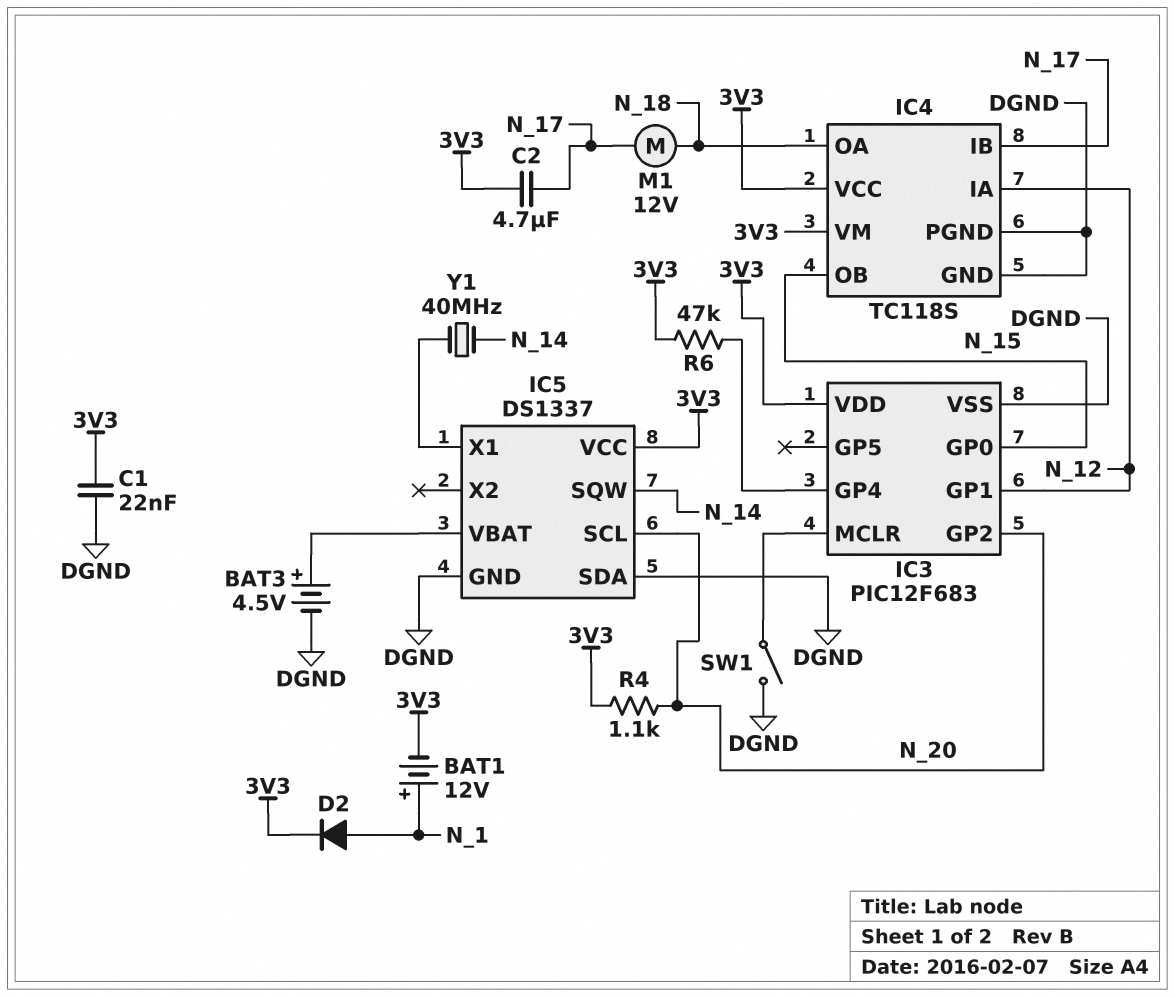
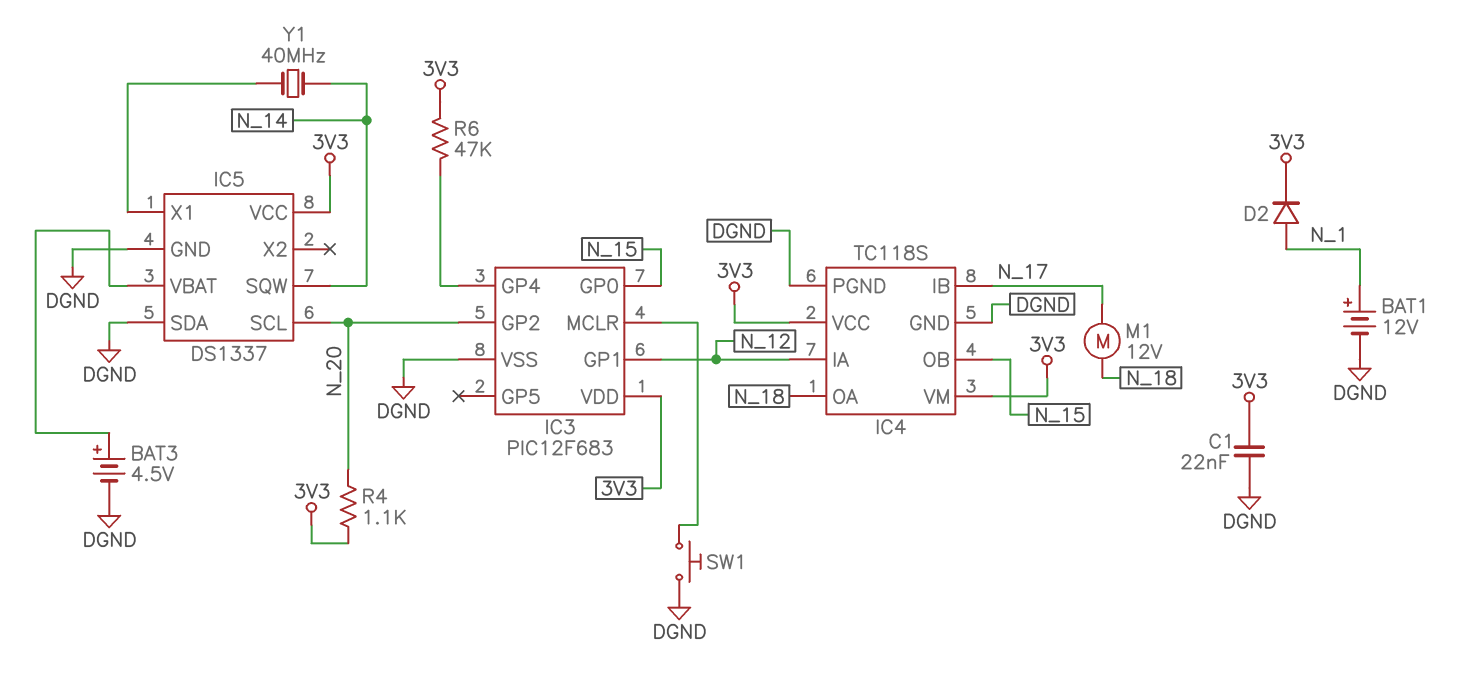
BAT1: 12V (plus N_1, minus 3V3) -> 12V (plus N_1, minus DGND)
C2: 4.7uF (3V3, N_17) -> none
SW1: switch (DGND, IC3/MCLR) -> button (DGND, IC3/MCLR)

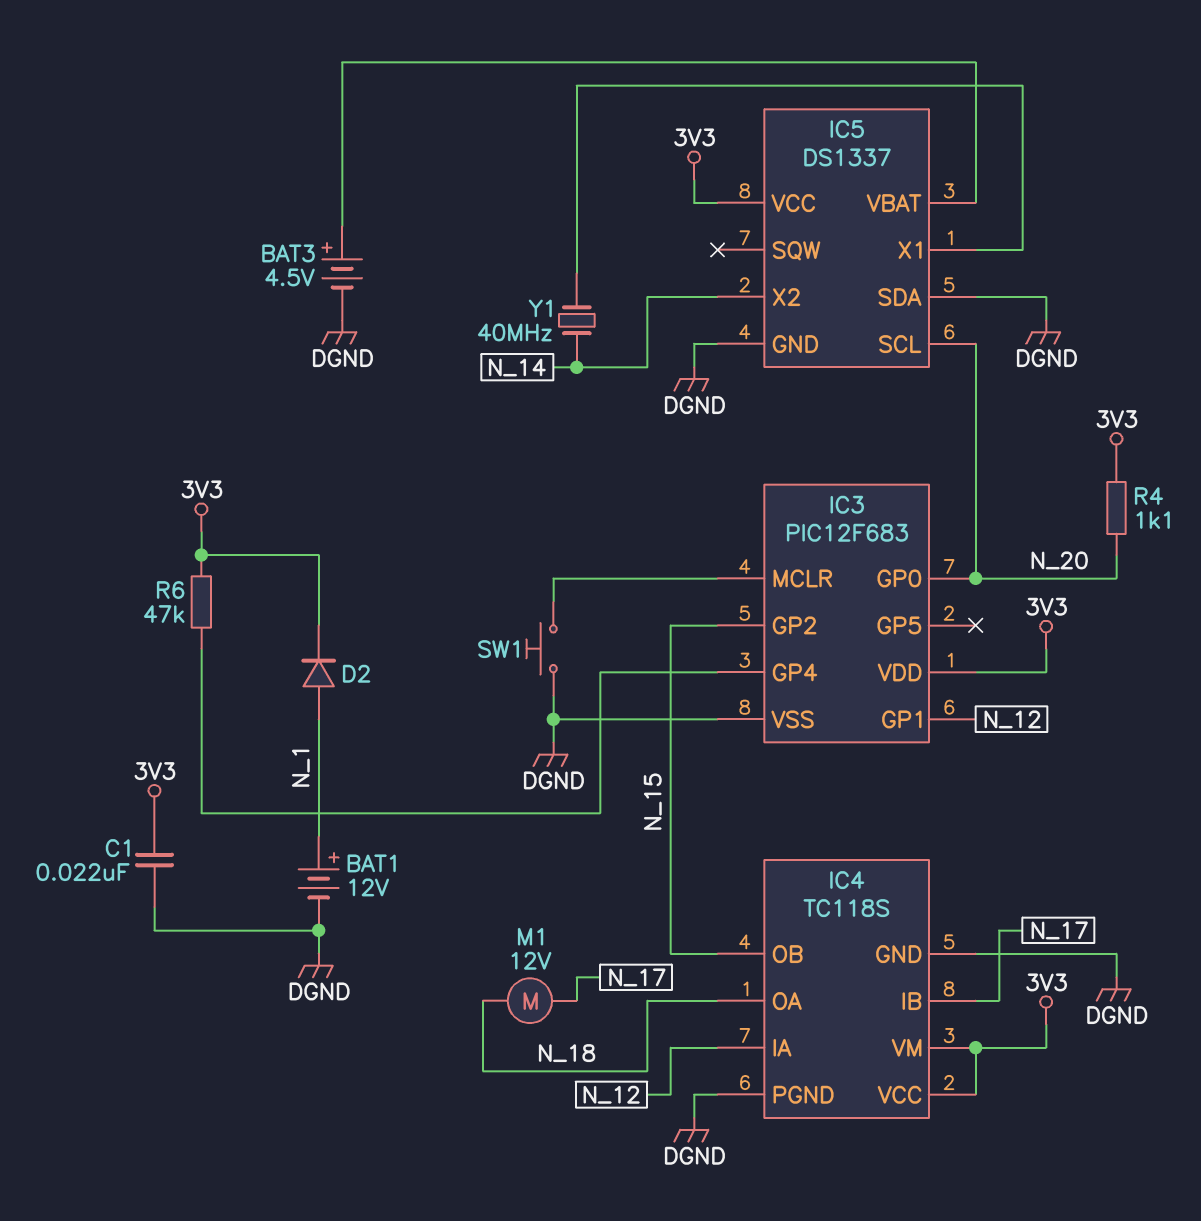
IC3 pin GP0: N_15 -> N_20
IC3 pin GP2: N_20 -> N_15
IC5 pin SQW: N_14 -> none
IC5 pin X2: none -> N_14

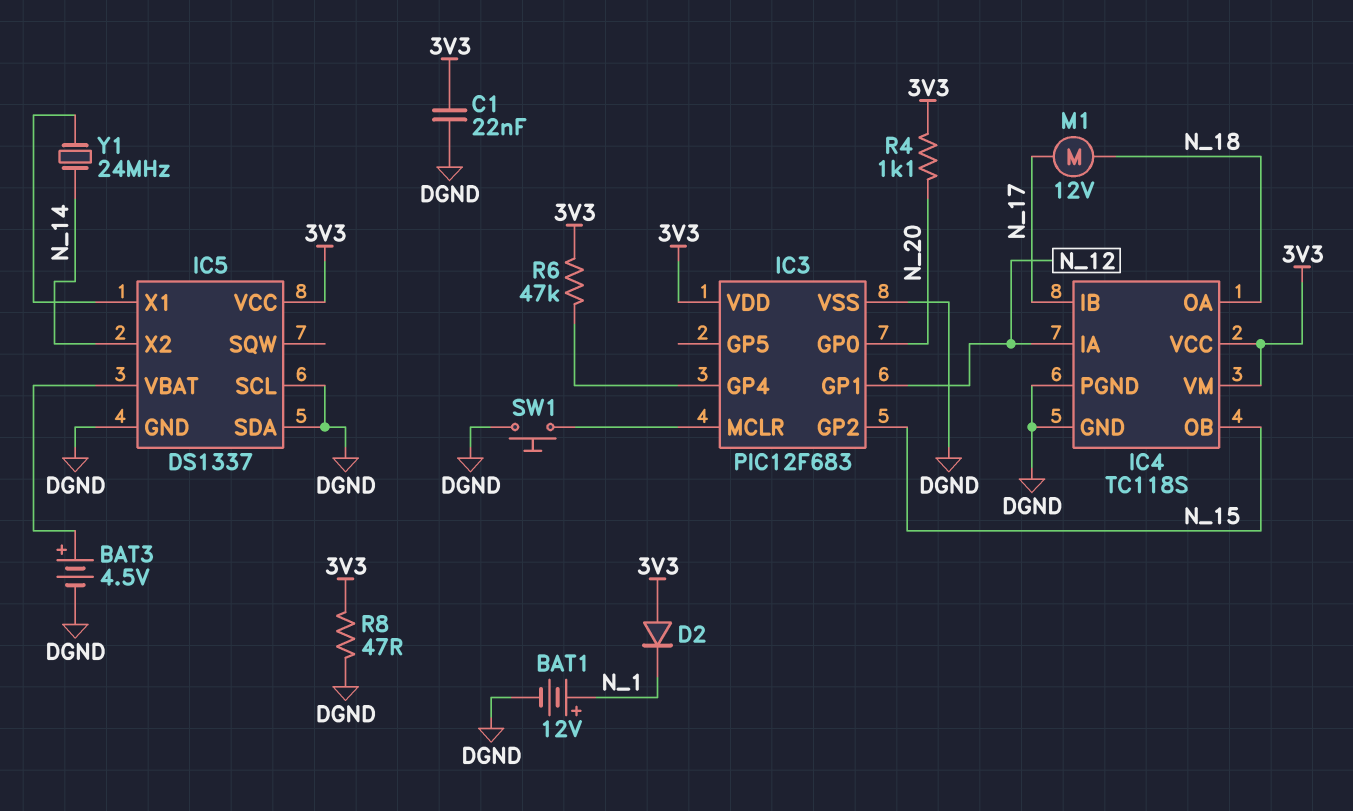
D2: diode (A N_1, K 3V3) -> diode (A 3V3, K N_1)
IC5 pin SCL: N_20 -> DGND
R8: none -> 47 (3V3, DGND)
Y1: 40MHz (IC5/X1, N_14) -> 24MHz (IC5/X1, N_14)

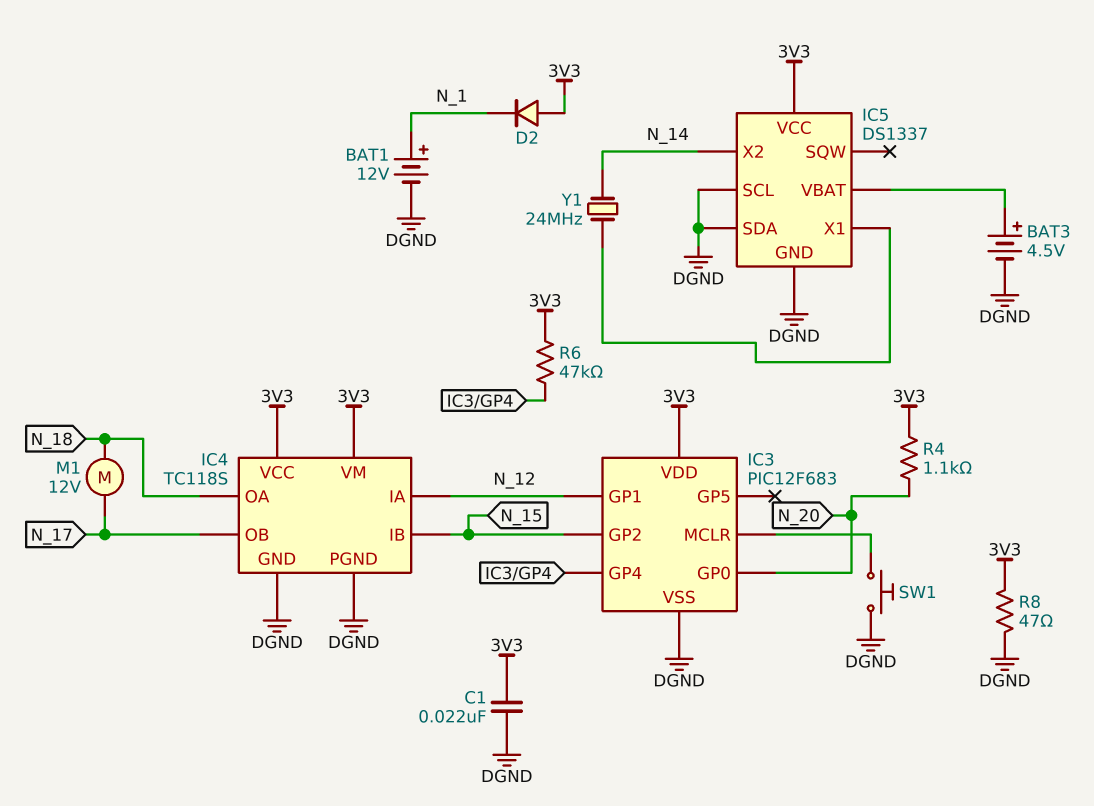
IC4 pin IB: N_17 -> N_15
IC4 pin OB: N_15 -> N_17

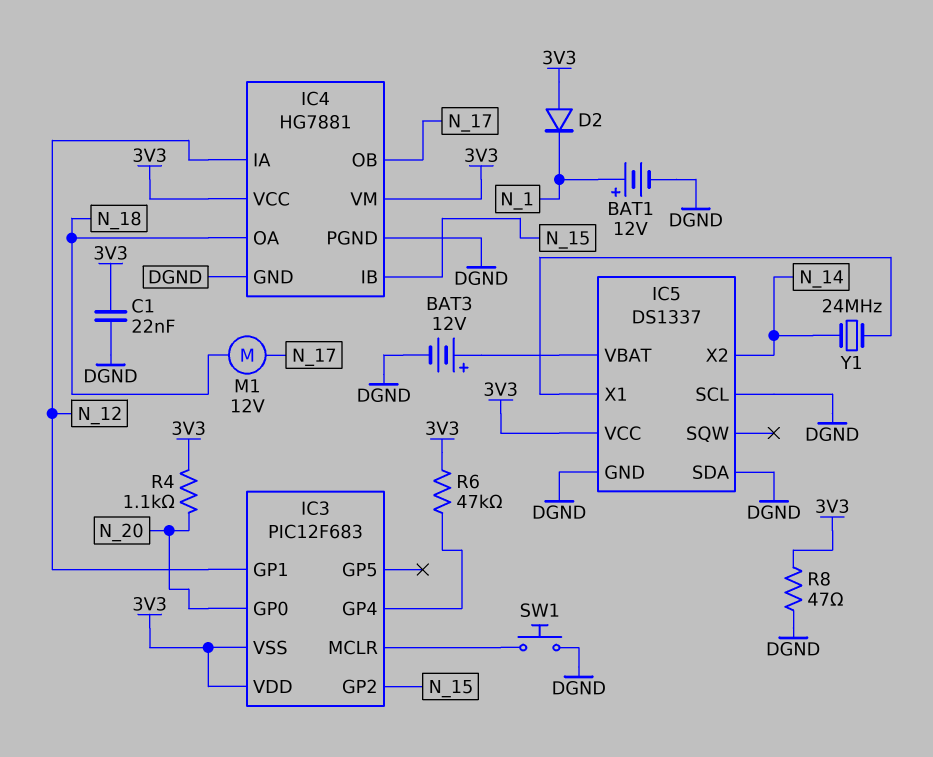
BAT3: 4.5V (plus IC5/VBAT, minus DGND) -> 12V (plus IC5/VBAT, minus DGND)
IC3 pin VSS: DGND -> 3V3
IC4: TC118S -> HG7881

